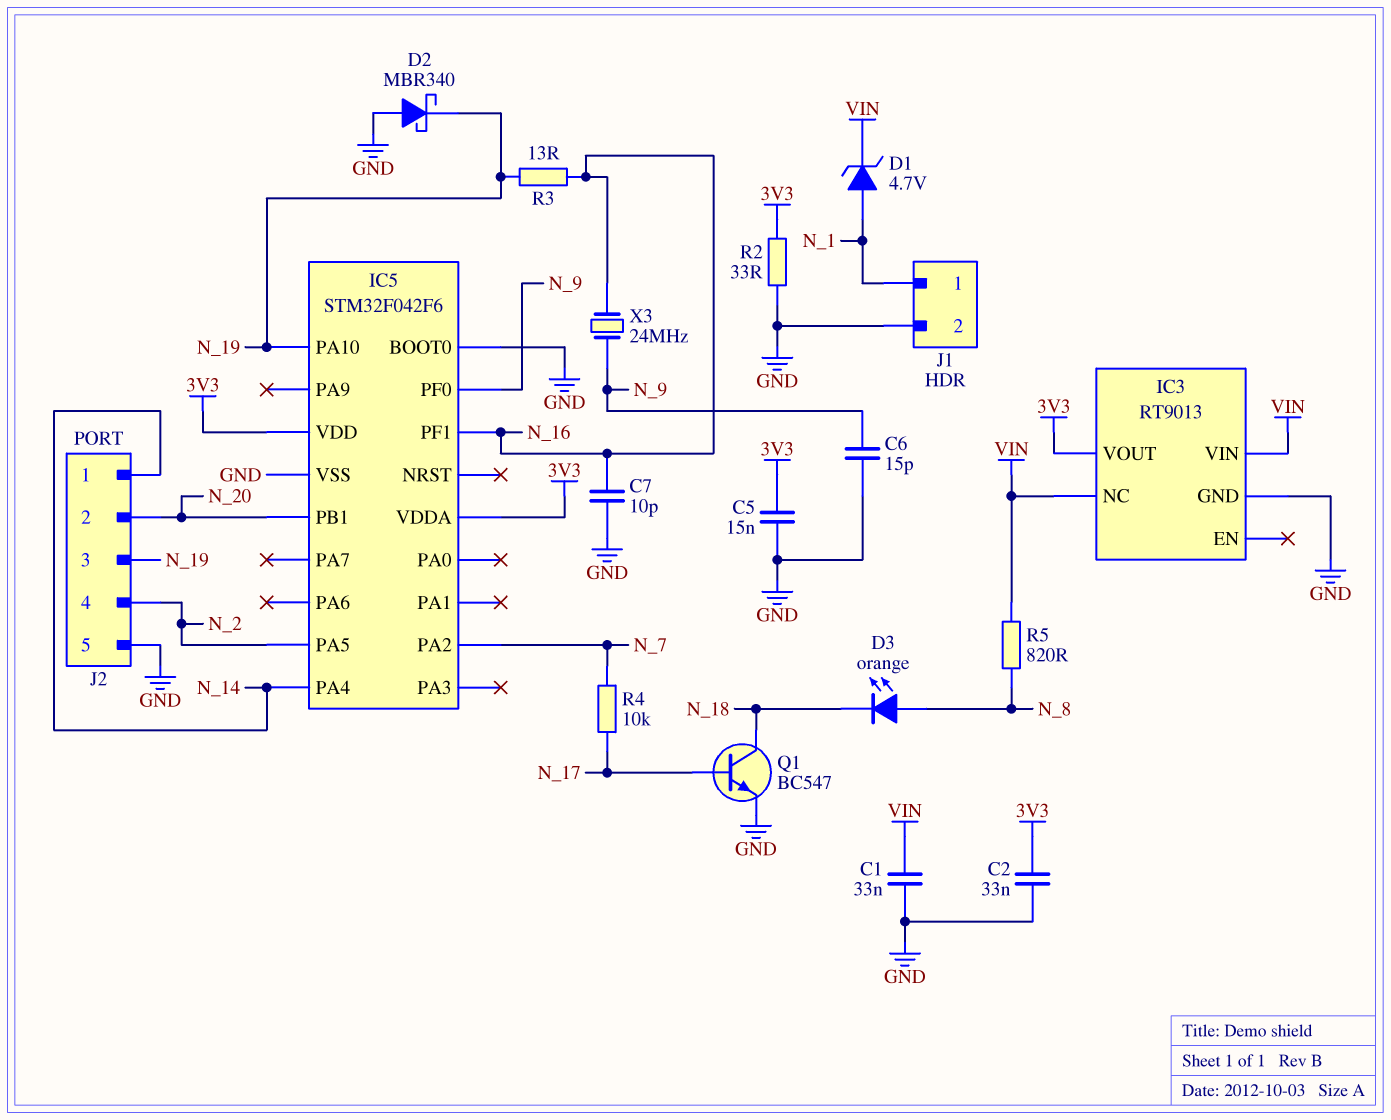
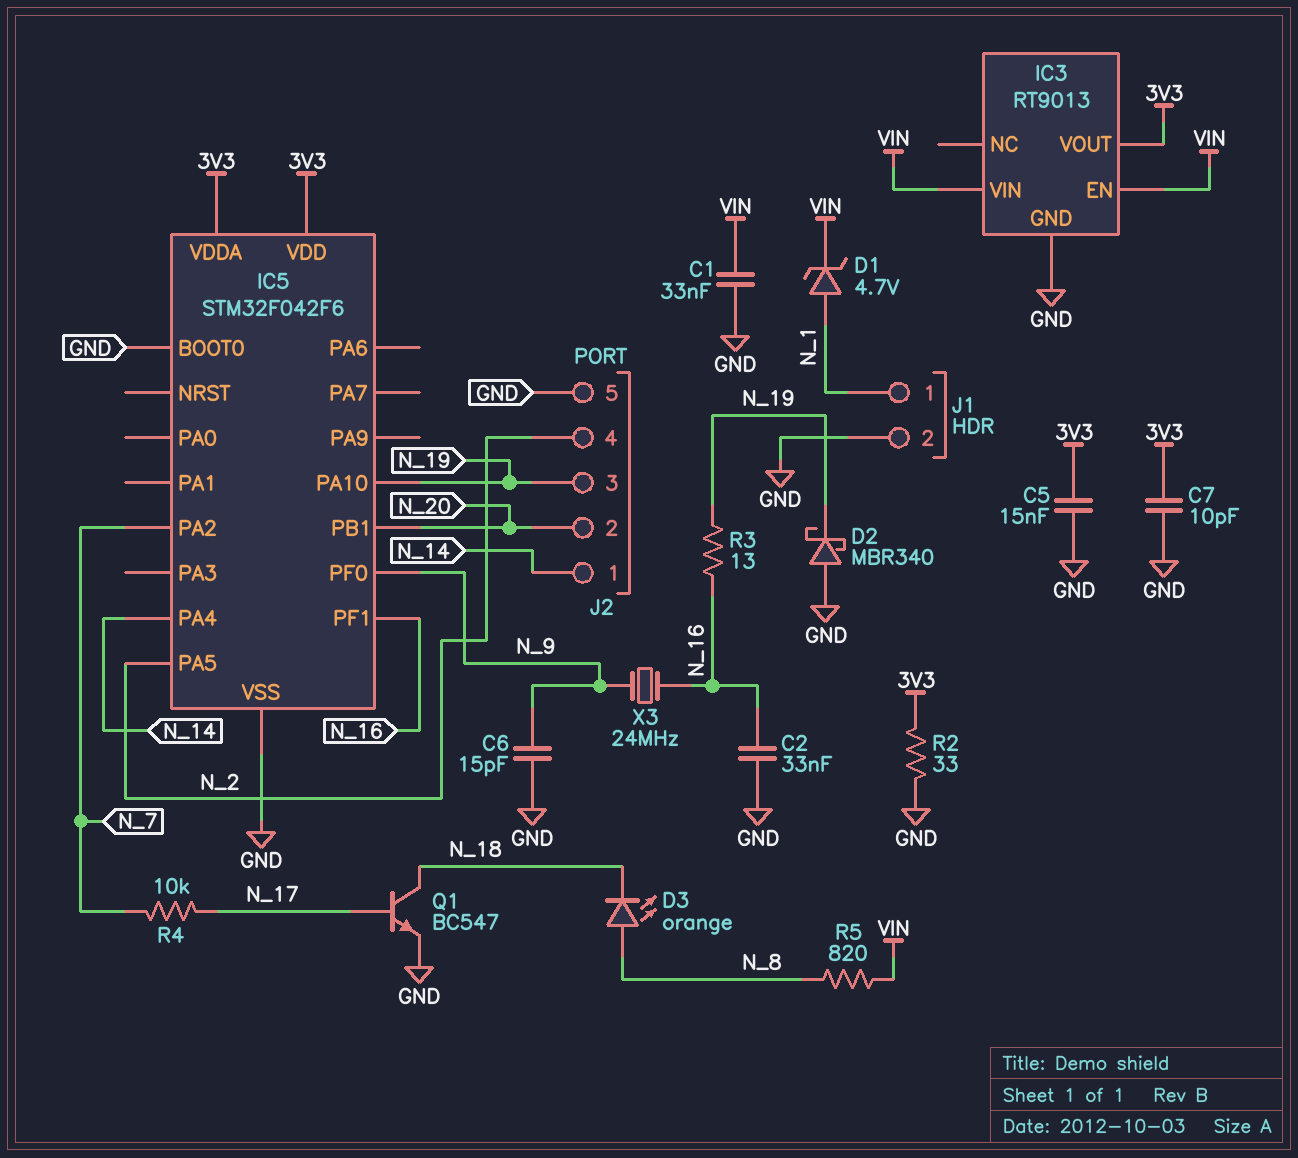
C2: 33nF (3V3, GND) -> 33nF (GND, N_16)
C7: 10pF (GND, N_16) -> 10pF (3V3, GND)
IC3 pin EN: none -> VIN
IC3 pin NC: VIN -> none

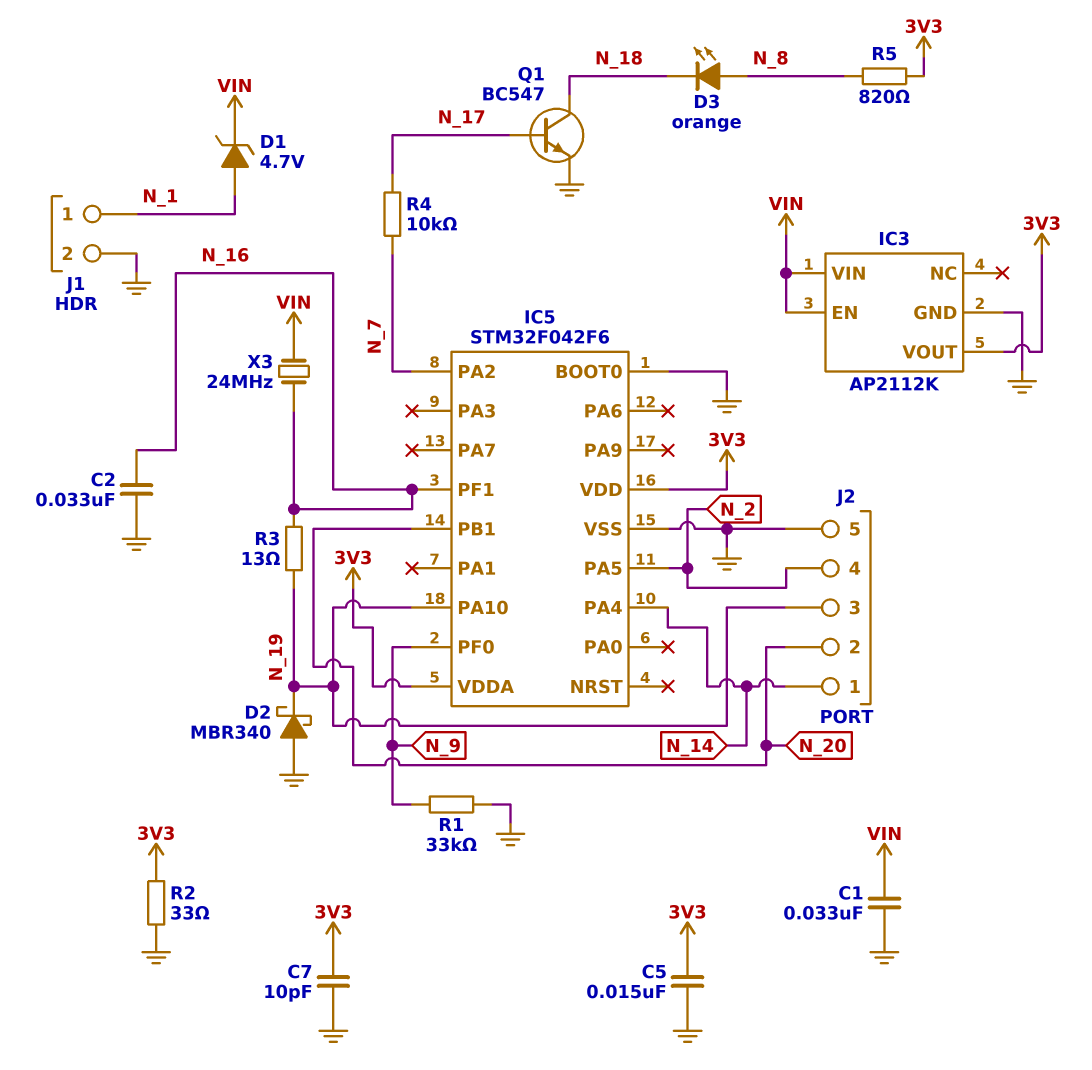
C6: 15pF (GND, N_9) -> none
IC3: RT9013 -> AP2112K
R1: none -> 33k (GND, N_9)
R5: 820 (N_8, VIN) -> 820 (3V3, N_8)
X3: 24MHz (N_9, N_16) -> 24MHz (N_16, VIN)

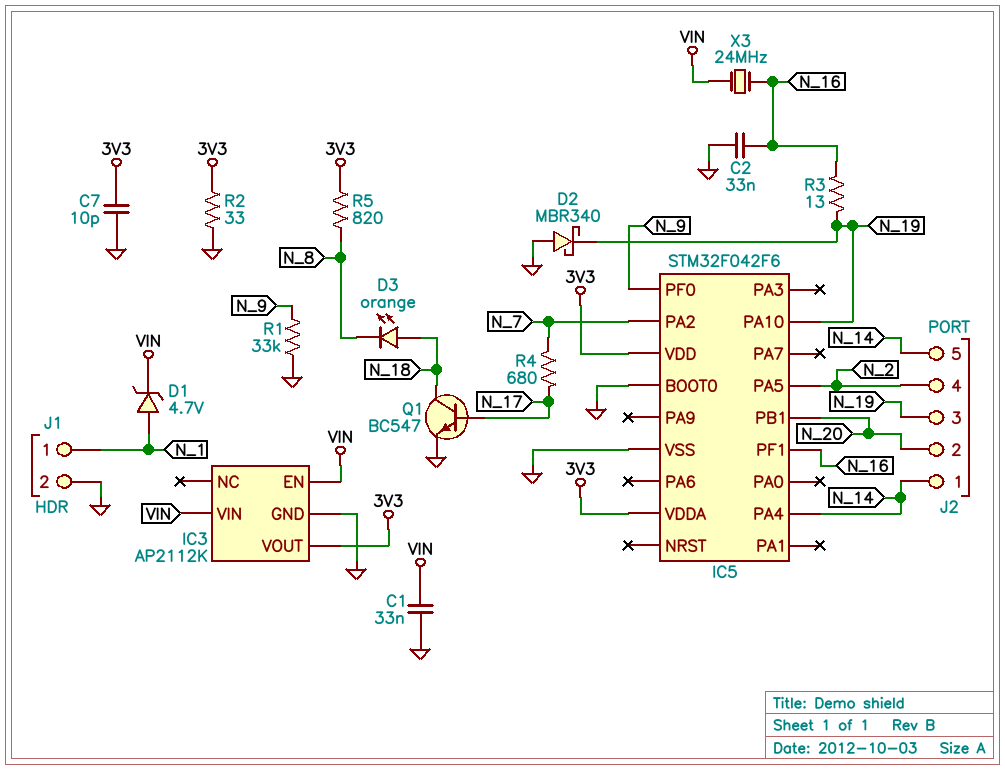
C5: 15nF (3V3, GND) -> none
D3: LED orange (A N_8, K N_18) -> LED orange (A N_18, K N_8)
J2 pin 5: GND -> N_14
R4: 10k (N_7, N_17) -> 680 (N_7, N_17)

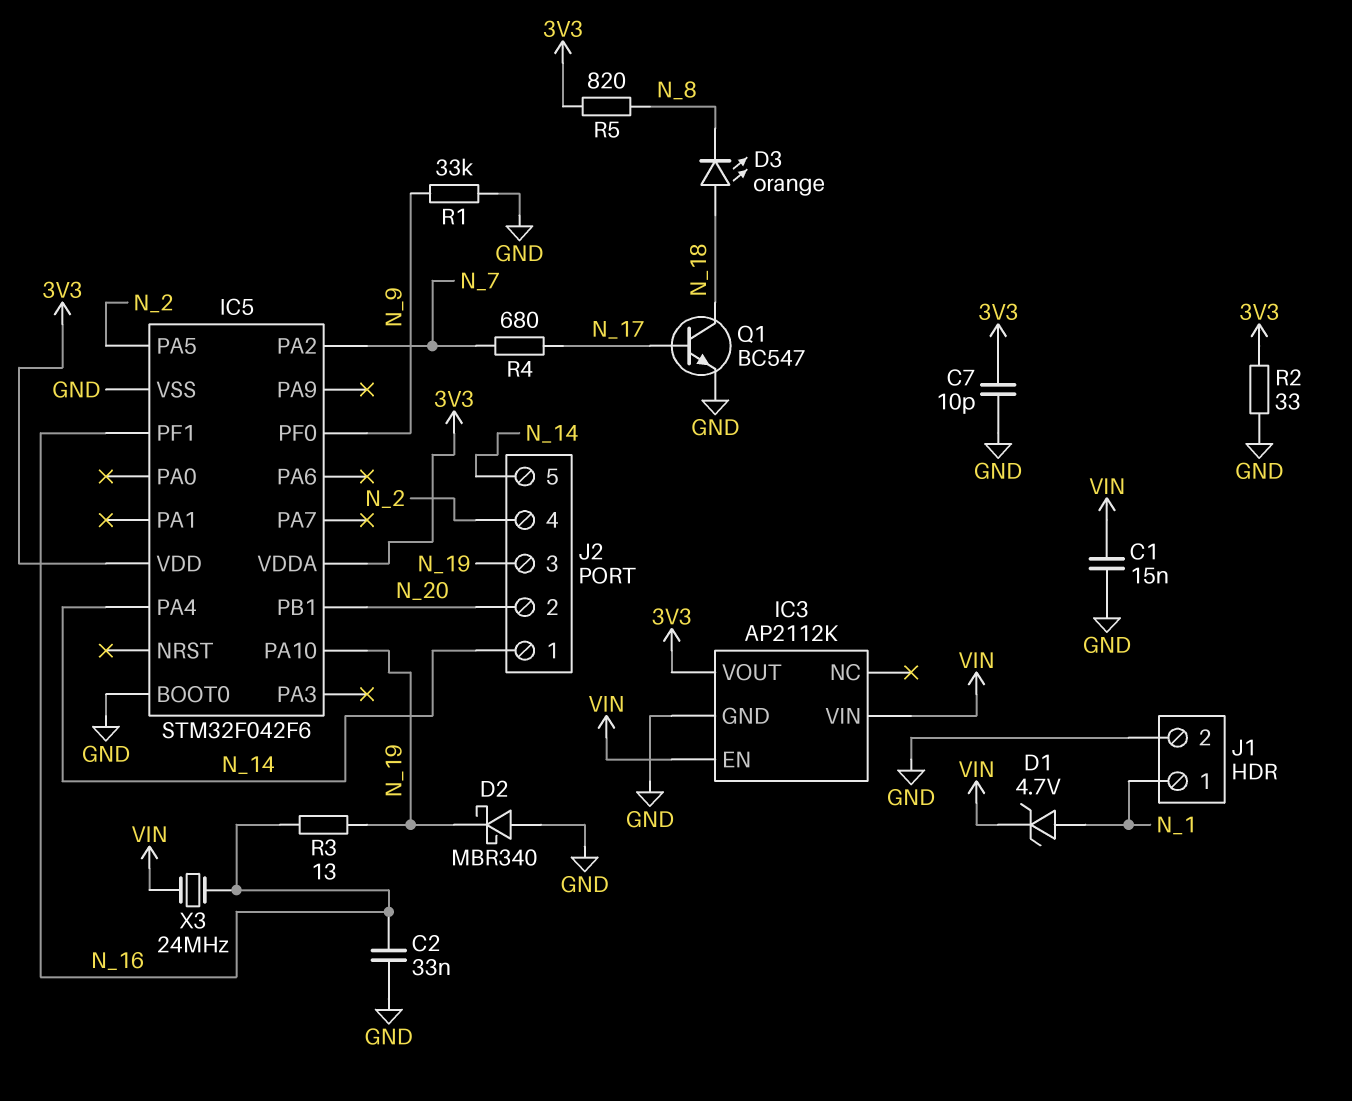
C1: 33nF (GND, VIN) -> 15nF (GND, VIN)

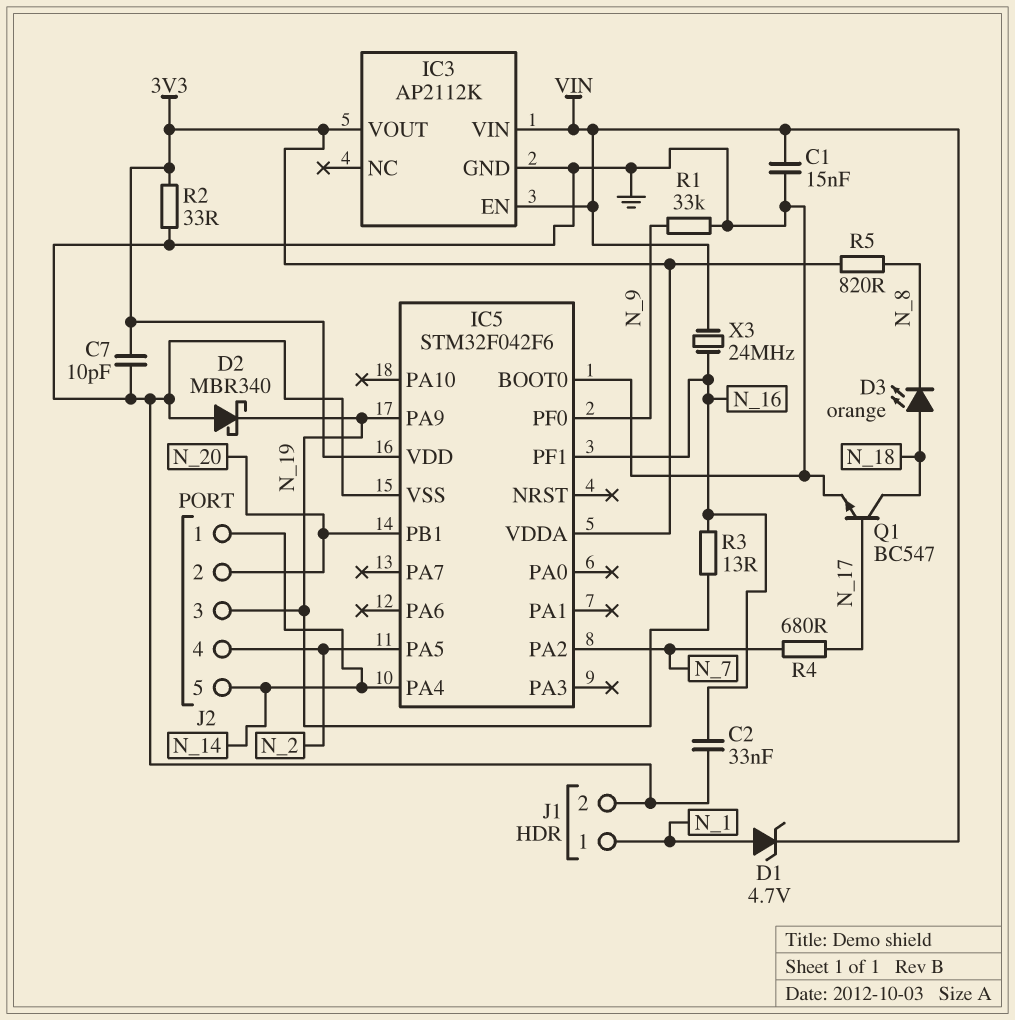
IC5 pin PA9: none -> N_19
IC5 pin PA10: N_19 -> none

